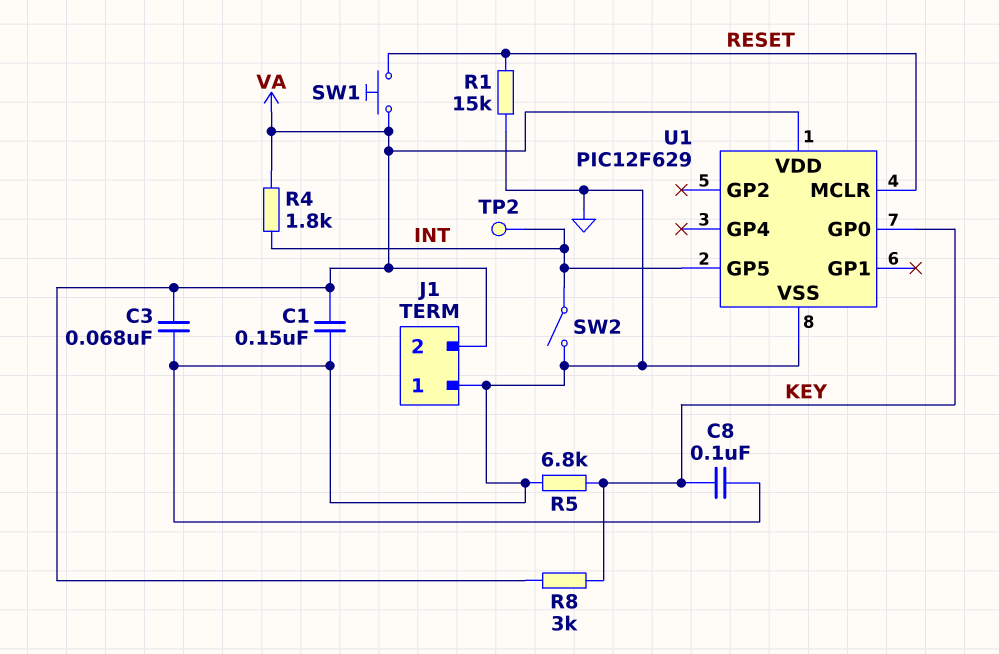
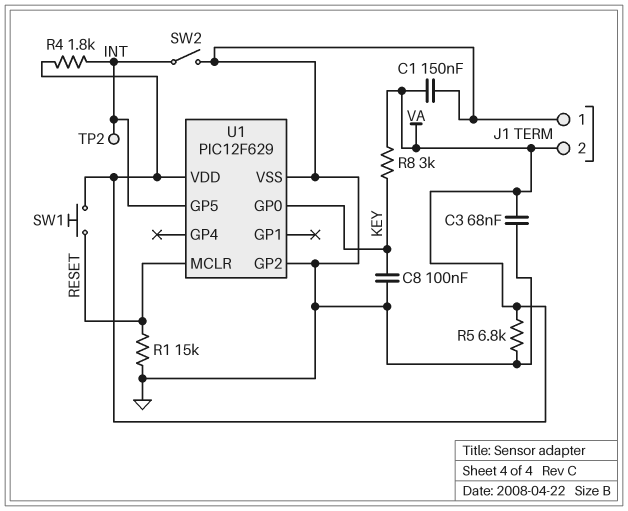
R5: 6.8k (GND, KEY) -> 6.8k (GND, VA)
U1 pin GP2: none -> GND

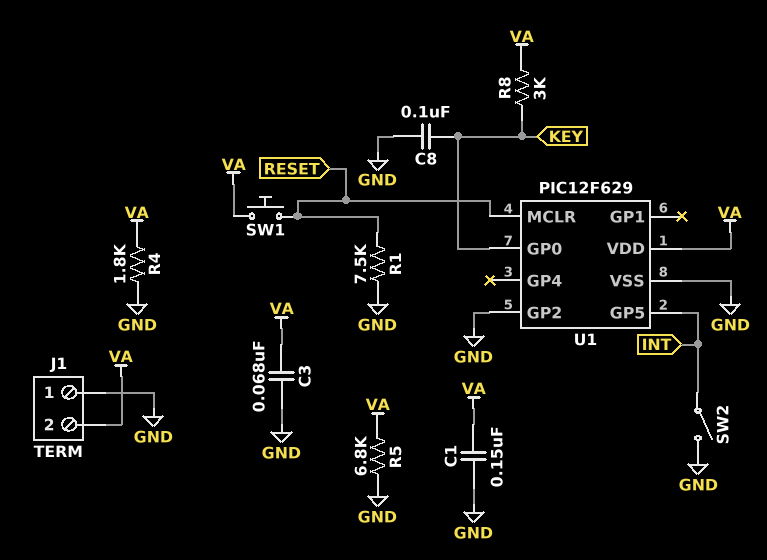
R1: 15k (GND, RESET) -> 7.5k (GND, RESET)
R4: 1.8k (INT, VA) -> 1.8k (GND, VA)
TP2: test point (INT) -> none

